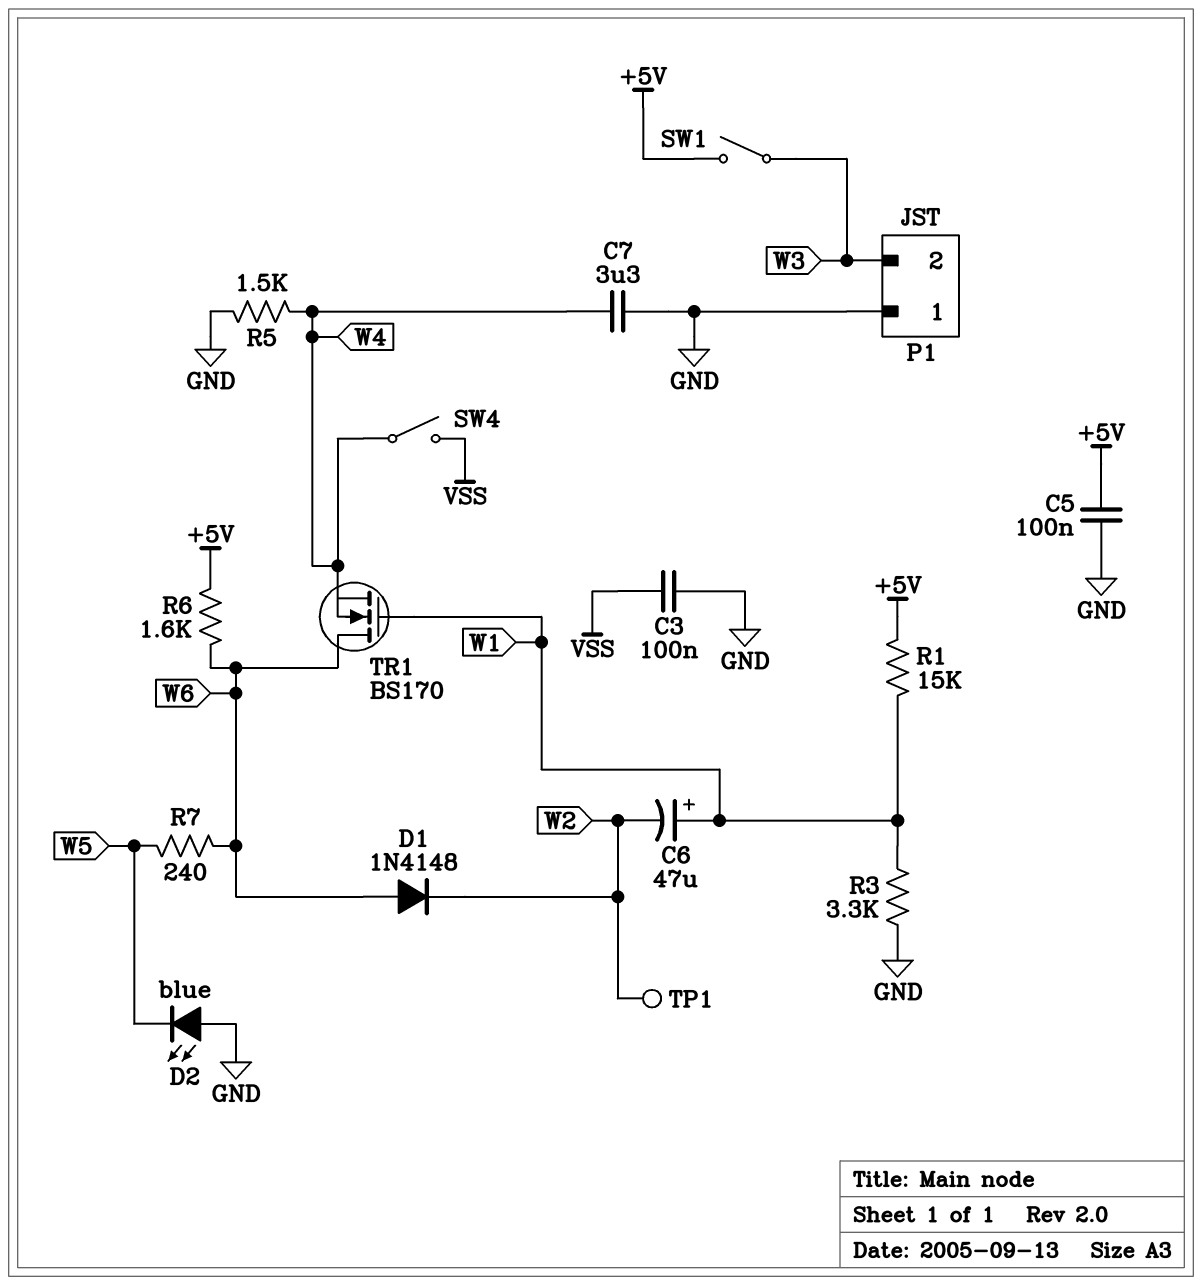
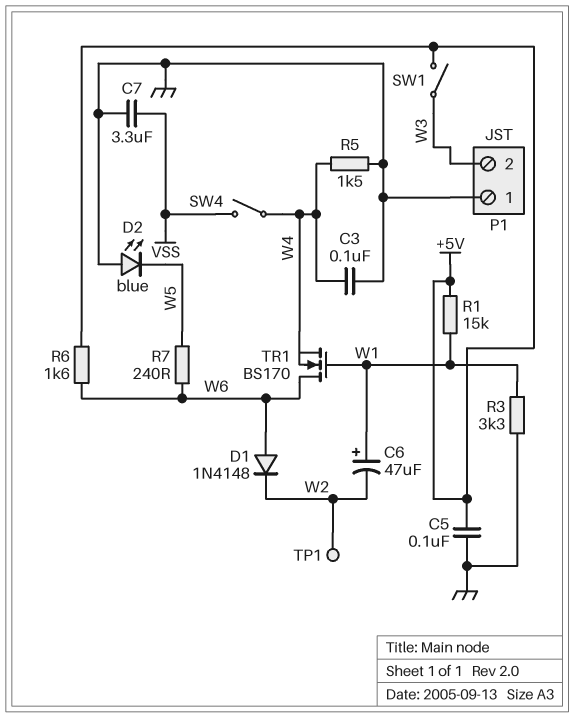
C3: 100nF (GND, VSS) -> 100nF (GND, W4)
C7: 3.3uF (GND, W4) -> 3.3uF (GND, VSS)

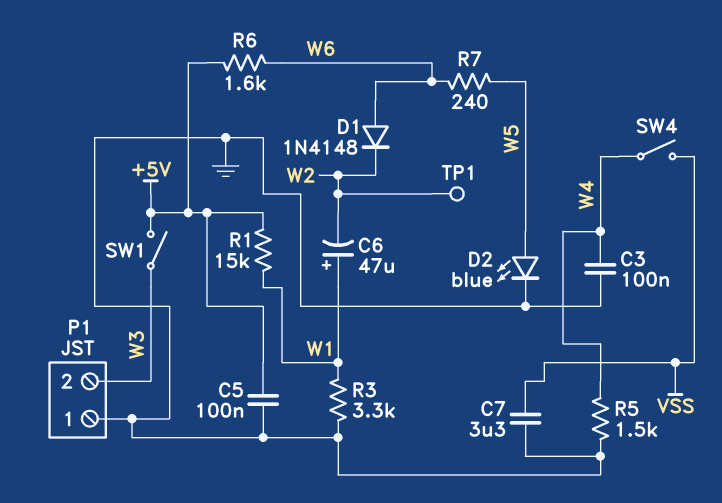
D2: LED blue (A GND, K W5) -> LED blue (A W5, K GND)
TR1: NMOS BS170 (G W1, D W6, S W4) -> none

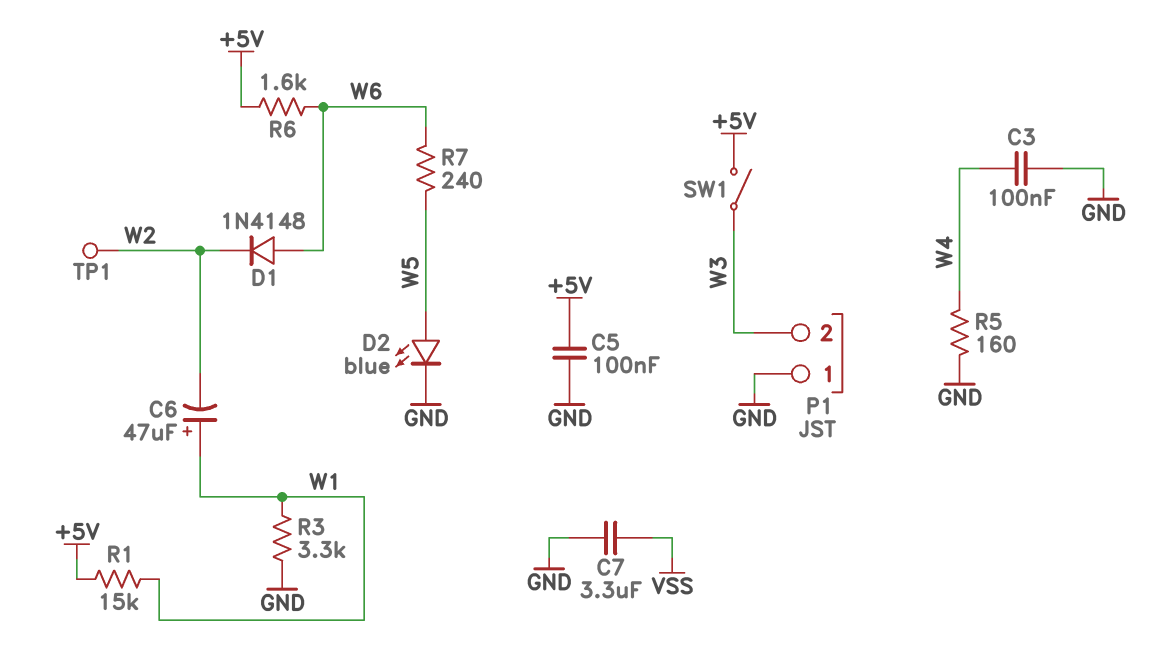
R5: 1.5k (GND, W4) -> 160 (GND, W4)
SW4: switch (VSS, W4) -> none

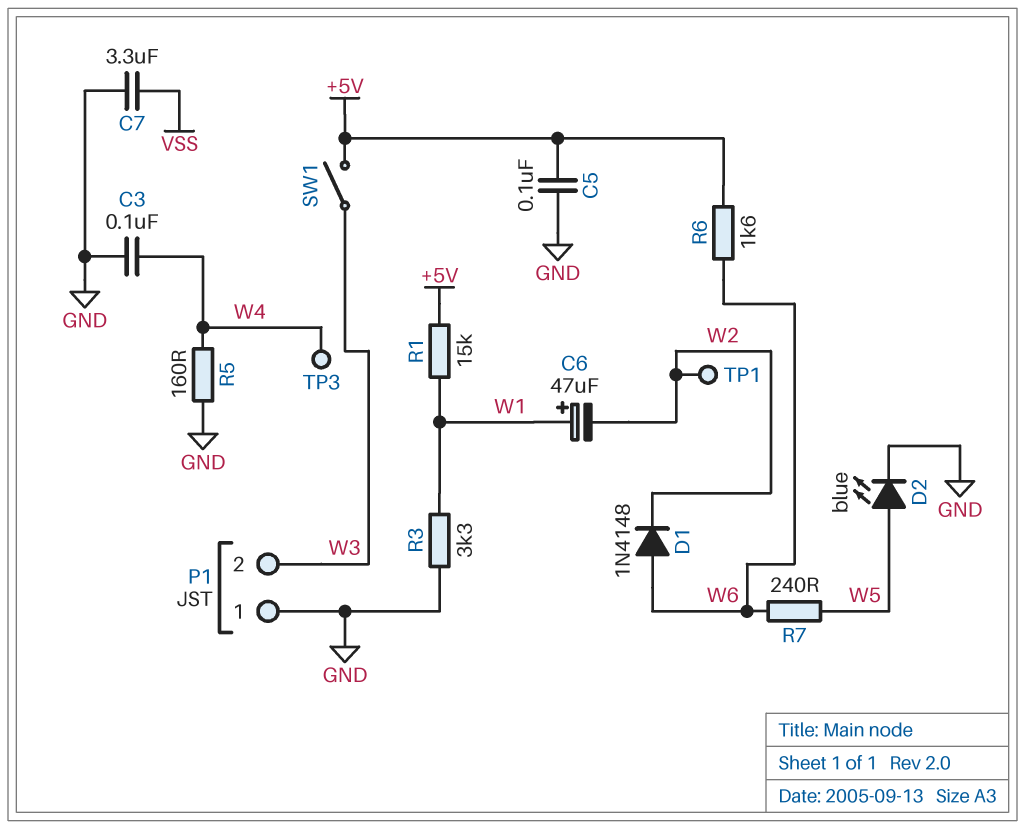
TP3: none -> test point (W4)

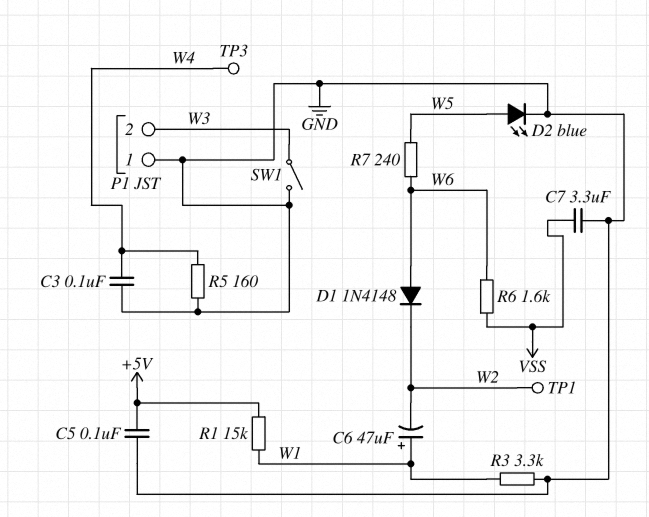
R6: 1.6k (+5V, W6) -> 1.6k (VSS, W6)
SW1: switch (+5V, W3) -> switch (GND, W3)

